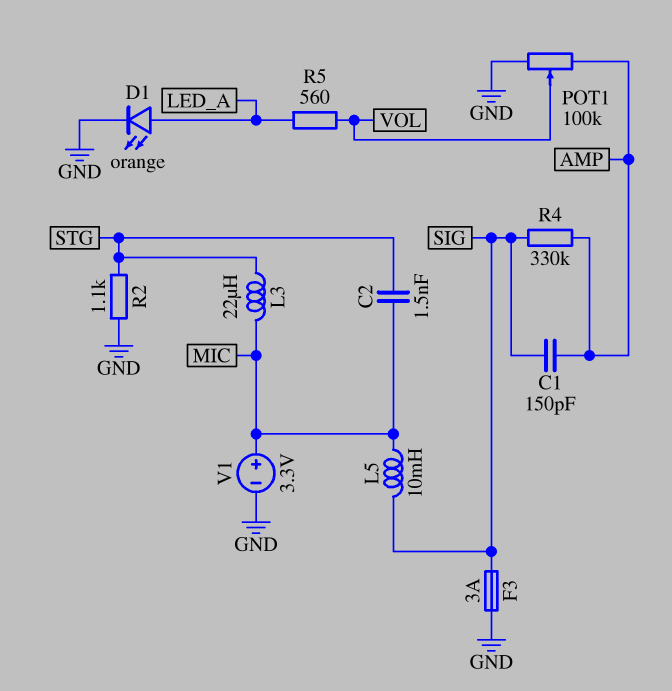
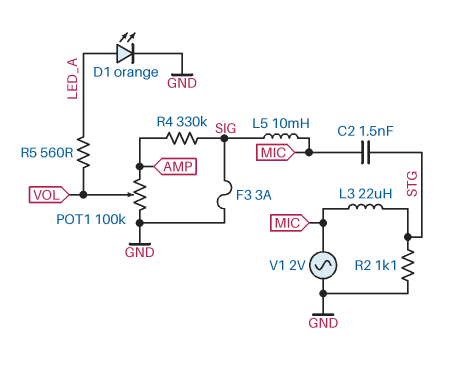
C1: 150pF (AMP, SIG) -> none
V1: 3.3V (plus MIC, minus GND) -> AC 2V (GND, MIC)

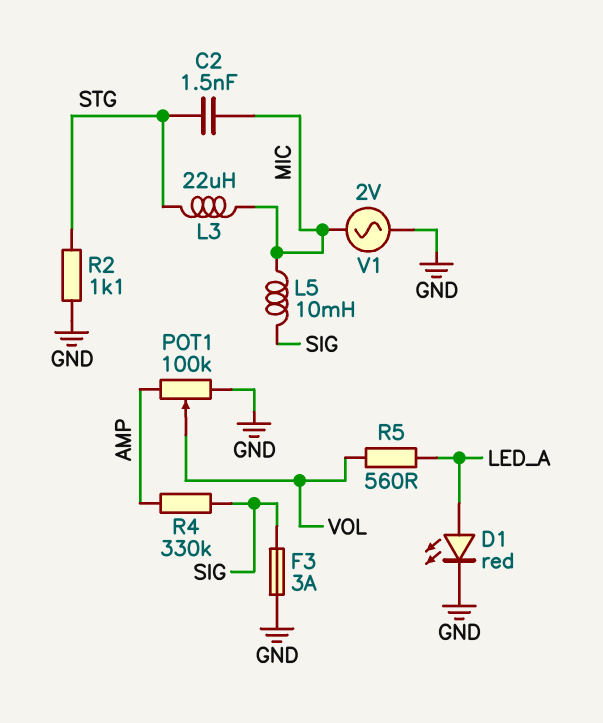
D1: LED orange (A LED_A, K GND) -> LED red (A LED_A, K GND)

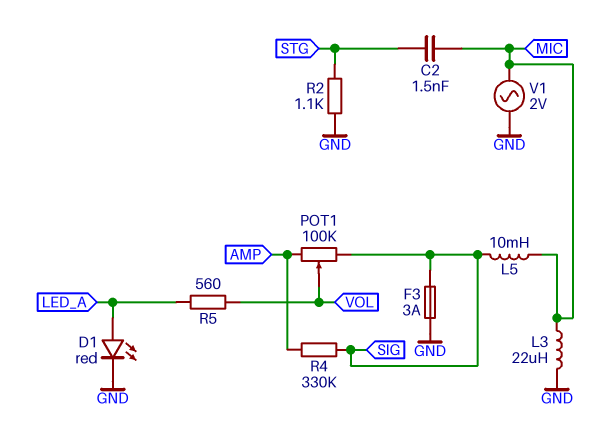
L3: 22uH (MIC, STG) -> 22uH (GND, MIC)
POT1: 100k (AMP, GND, wiper VOL) -> 100k (AMP, SIG, wiper VOL)

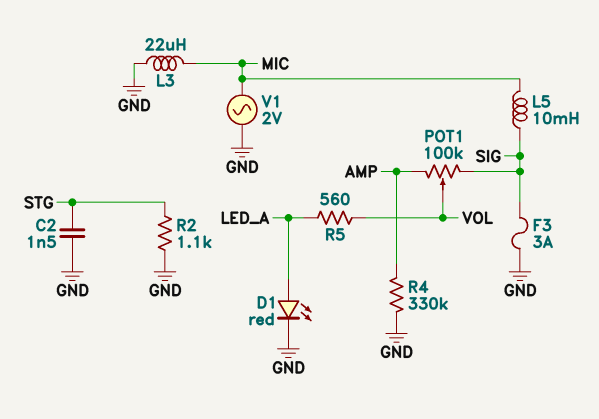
C2: 1.5nF (MIC, STG) -> 1.5nF (GND, STG)
R4: 330k (AMP, SIG) -> 330k (AMP, GND)

